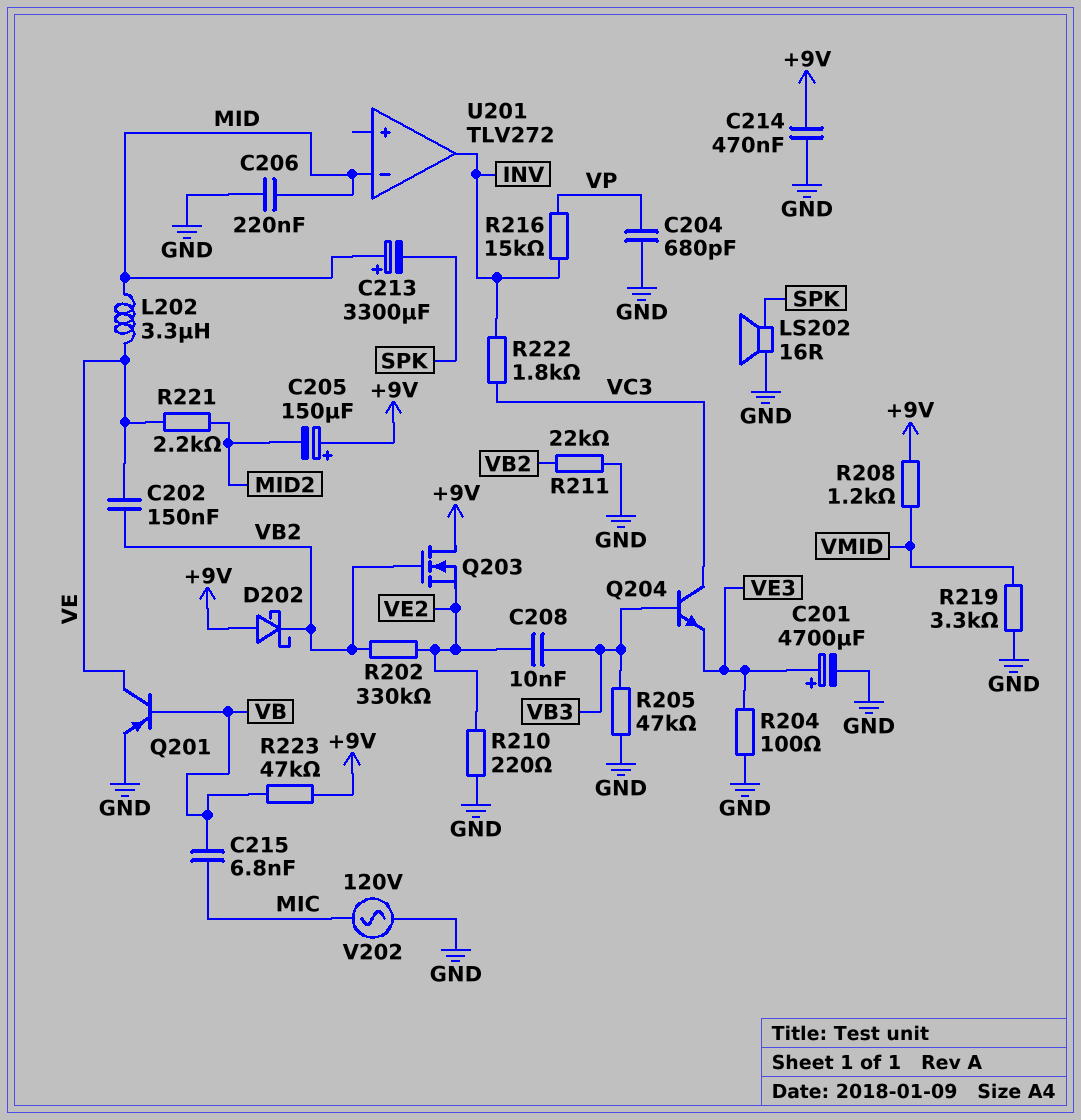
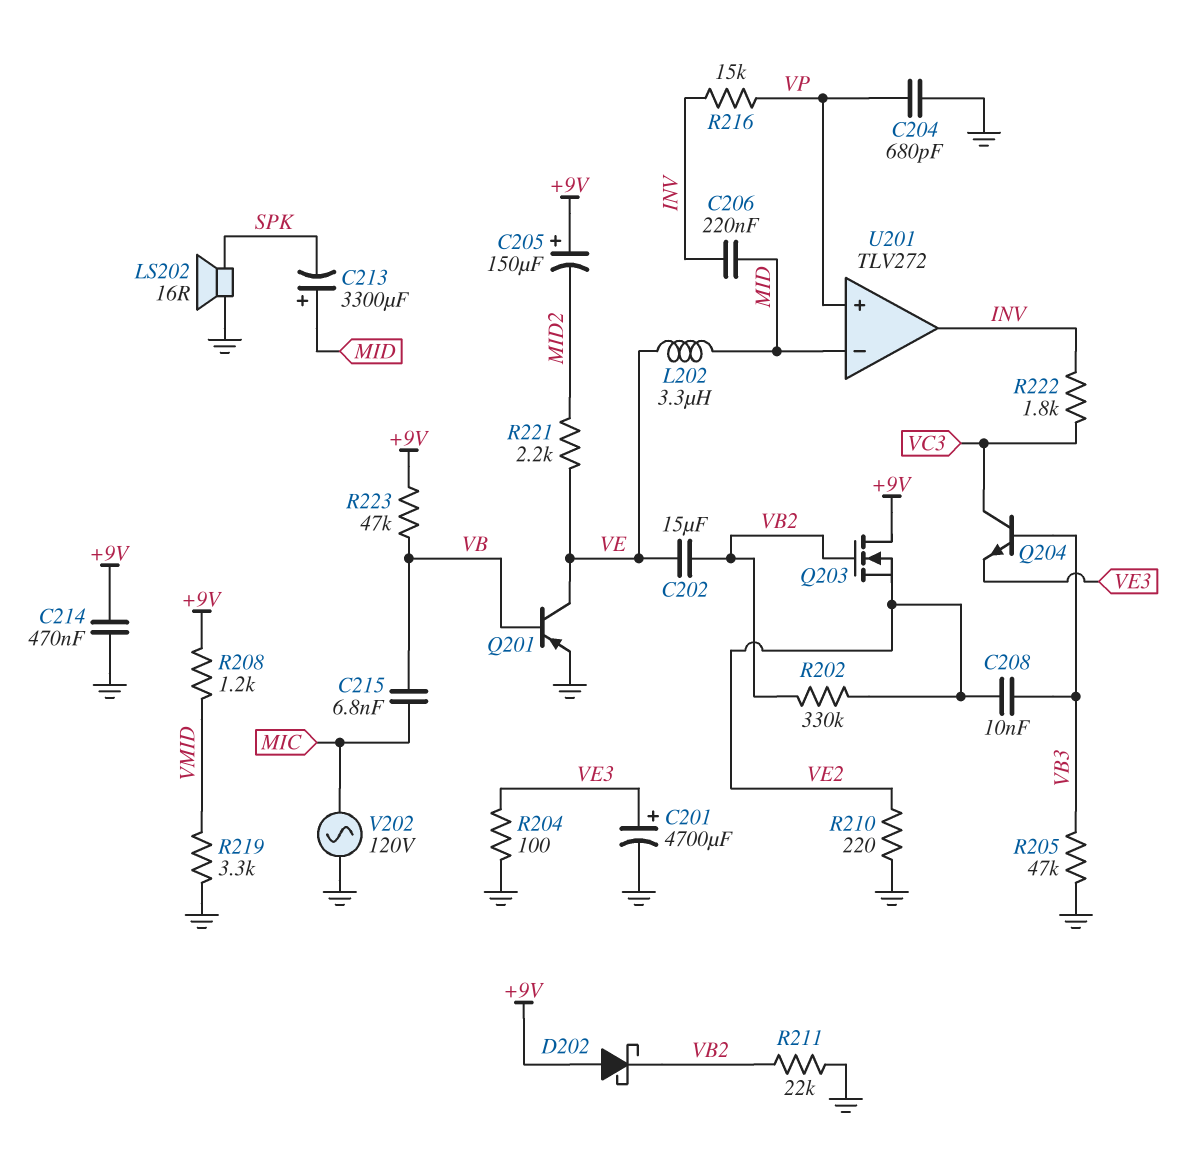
C202: 150nF (VB2, VE) -> 15uF (VB2, VE)
C206: 220nF (GND, MID) -> 220nF (INV, MID)
U201 pin in+: none -> VP

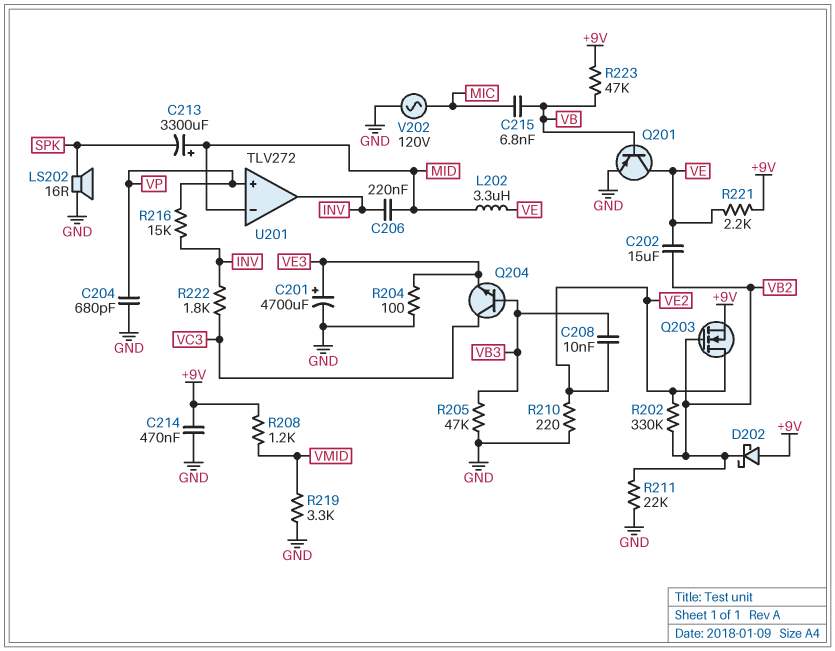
C205: 150uF (plus +9V, minus MID2) -> none
Q203: NMOS (G VB2, D +9V, S VE2) -> NMOS (G VB2, D VE2, S +9V)
R221: 2.2k (MID2, VE) -> 2.2k (+9V, VE)

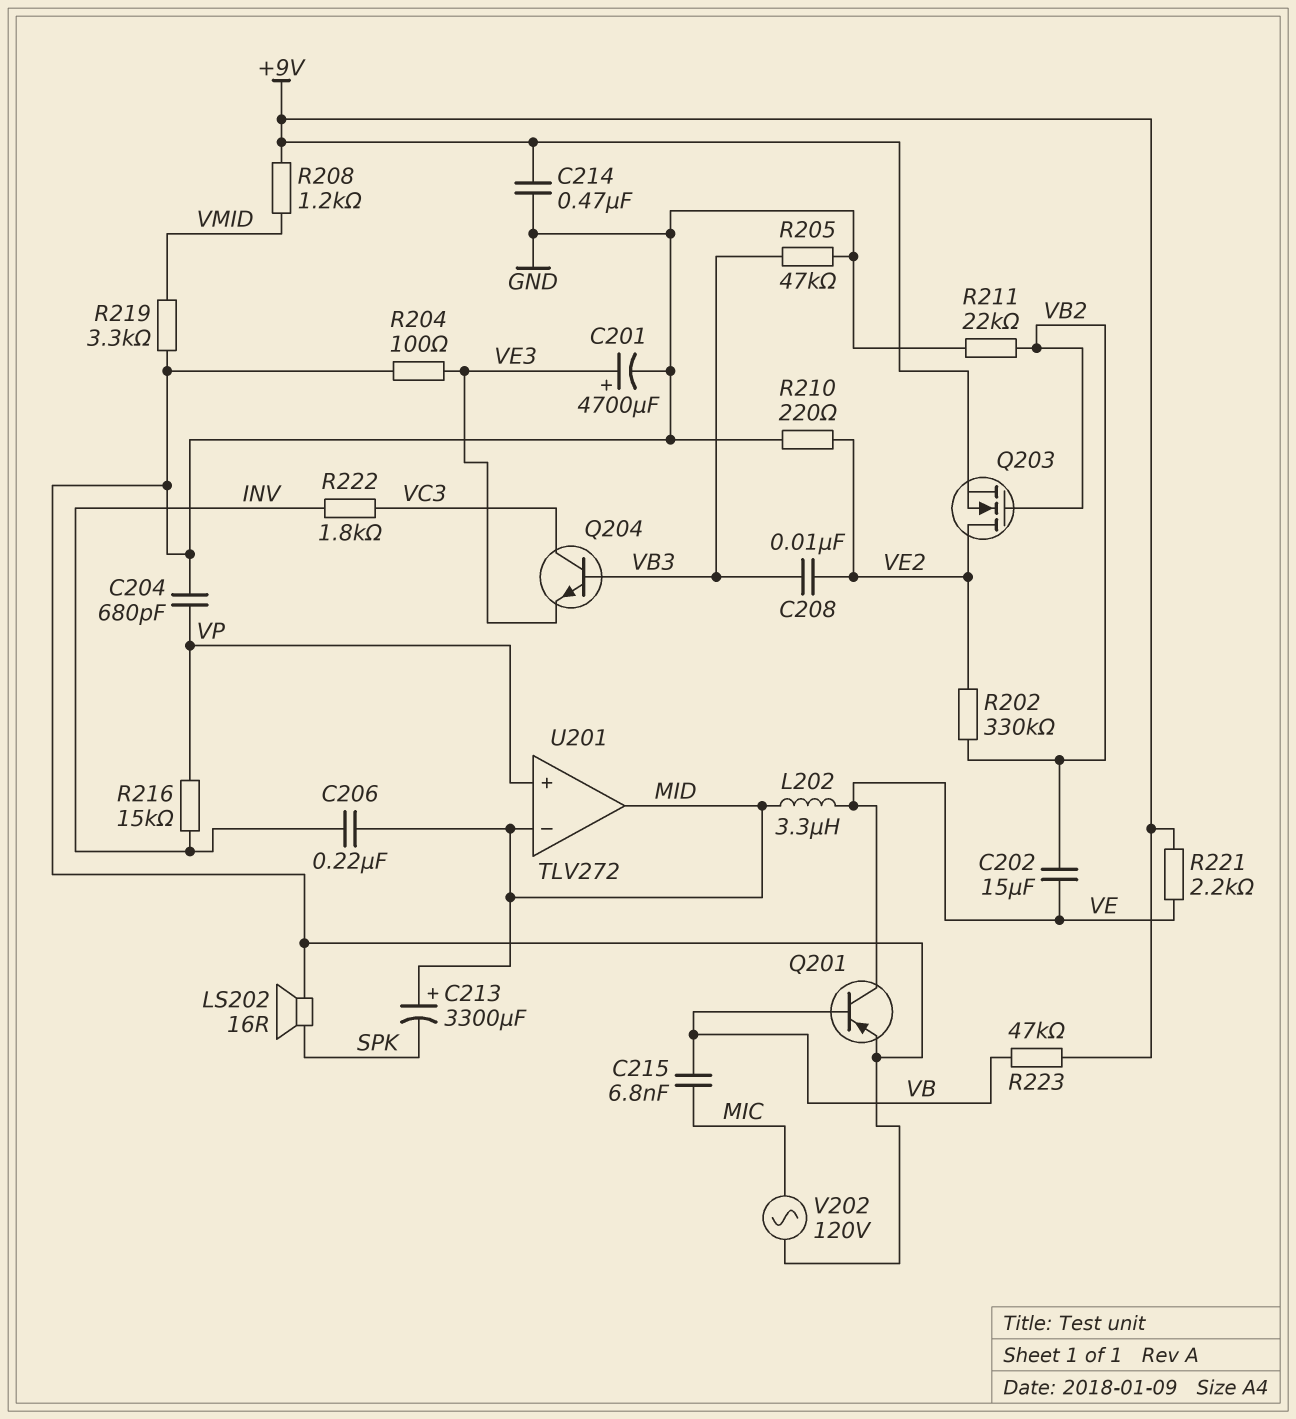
D202: schottky (A +9V, K VB2) -> none
U201 pin out: INV -> MID

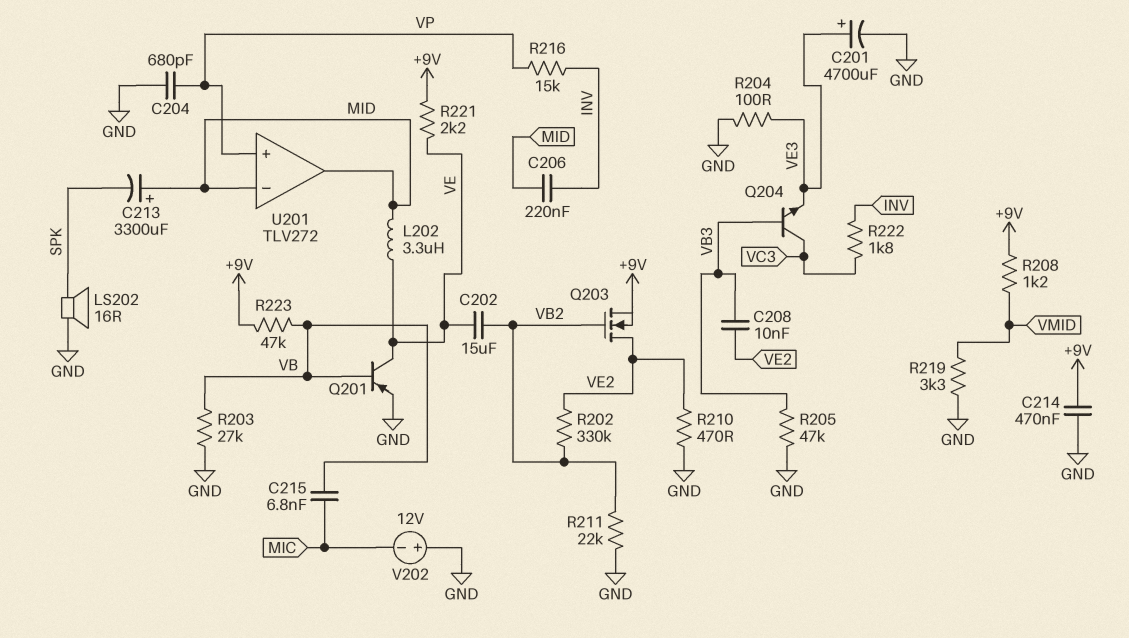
R203: none -> 27k (GND, VB)
R210: 220 (GND, VE2) -> 470 (GND, VE2)
V202: AC 120V (GND, MIC) -> 12V (plus GND, minus MIC)

